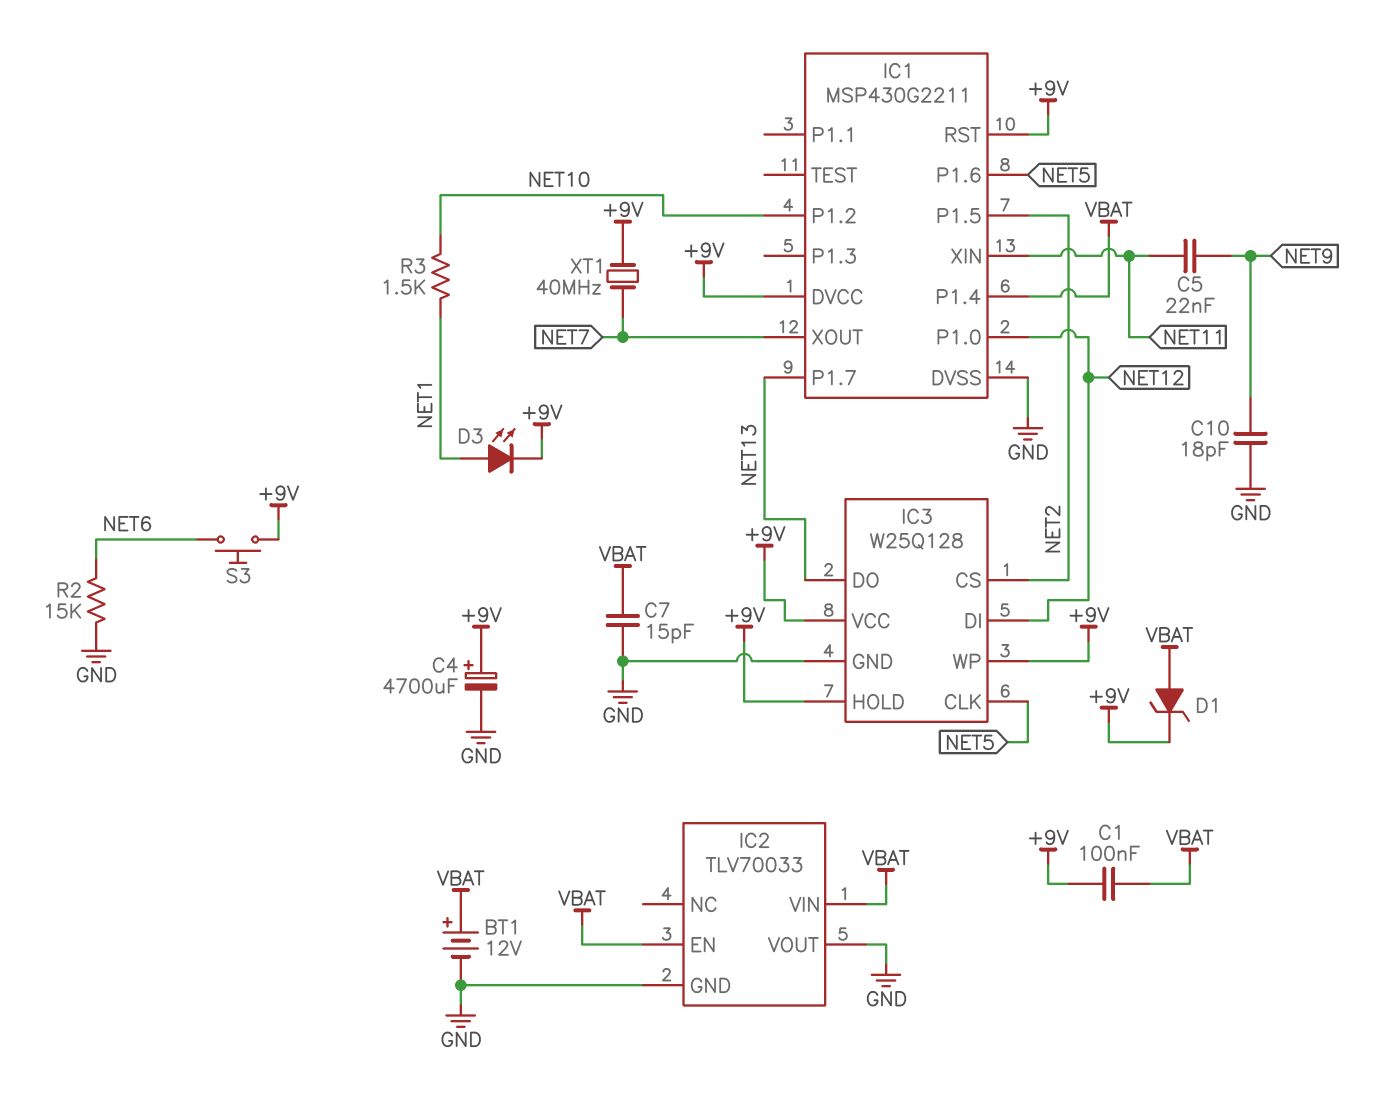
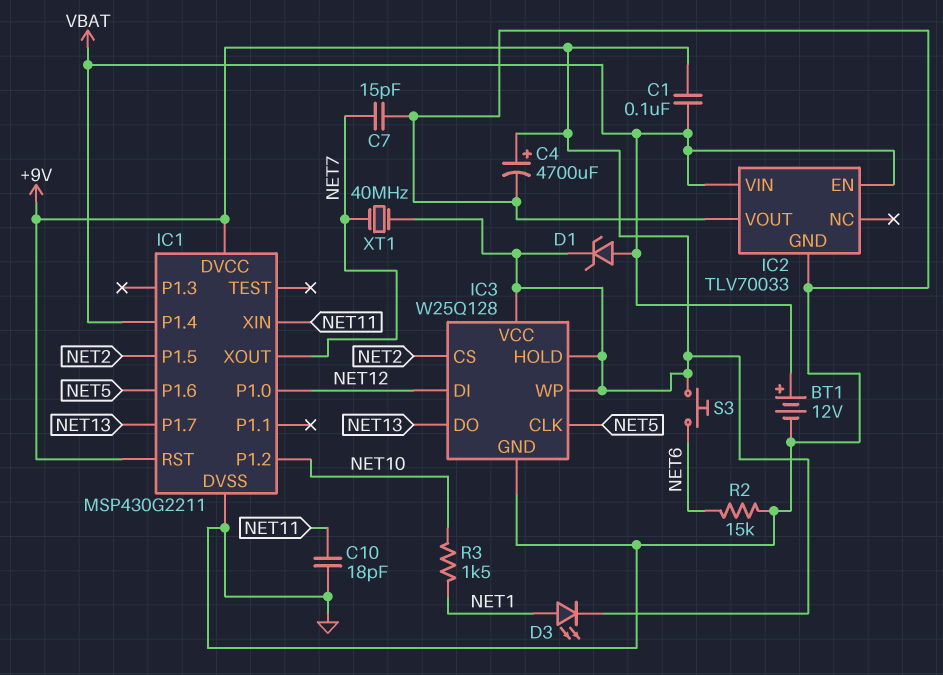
C5: 22nF (NET9, NET11) -> none
C7: 15pF (GND, VBAT) -> 15pF (GND, NET7)
C10: 18pF (GND, NET9) -> 18pF (GND, NET11)

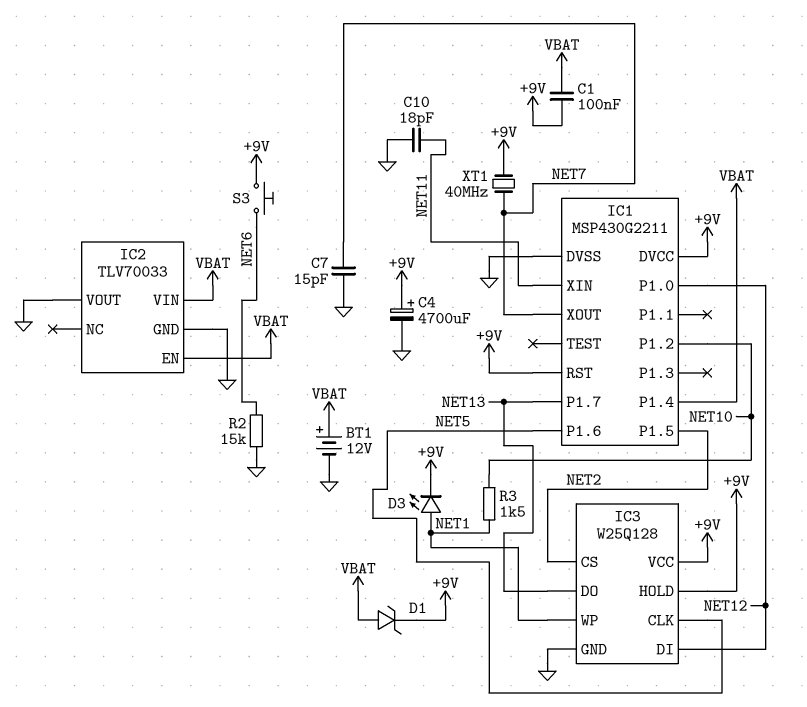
IC3 pin WP: +9V -> NET1

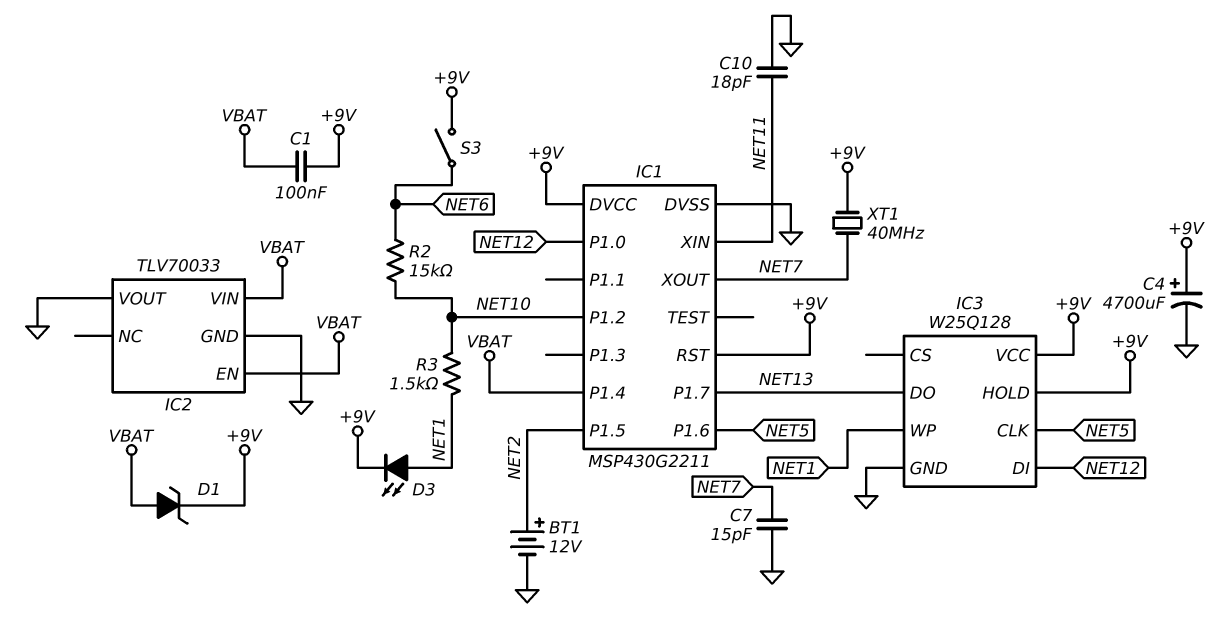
BT1: 12V (plus VBAT, minus GND) -> 12V (plus NET2, minus GND)
IC3 pin CS: NET2 -> none
R2: 15k (GND, NET6) -> 15k (NET6, NET10)
S3: button (+9V, NET6) -> switch (+9V, NET6)

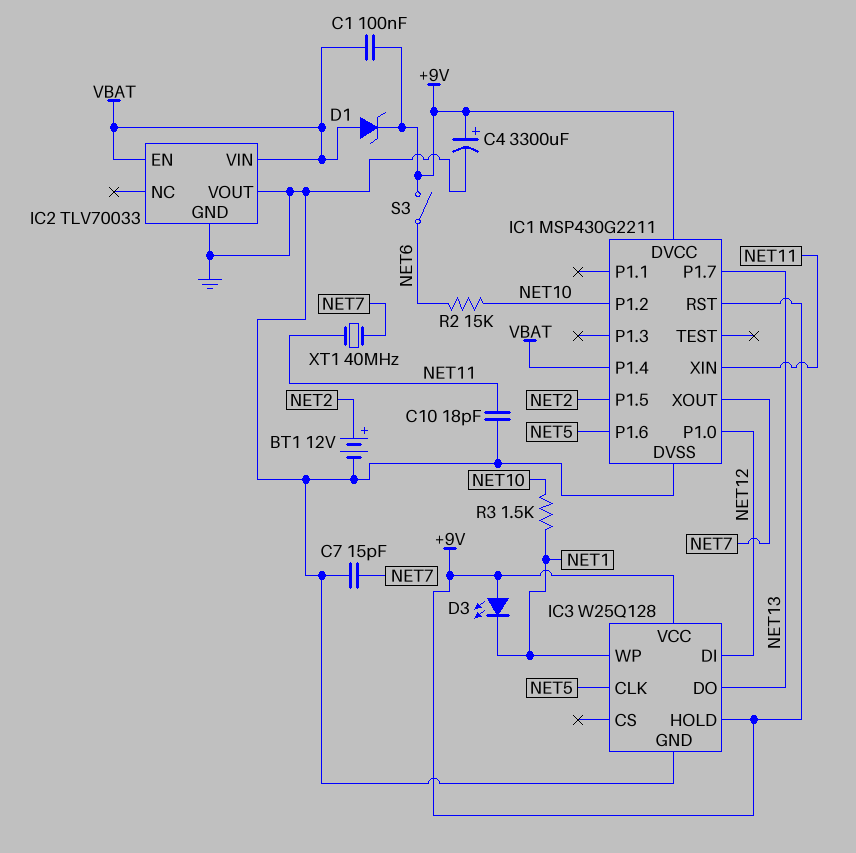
C4: 4700uF (plus +9V, minus GND) -> 3300uF (plus +9V, minus GND)
D3: LED (A NET1, K +9V) -> LED (A +9V, K NET1)
XT1: 40MHz (+9V, NET7) -> 40MHz (NET7, NET11)

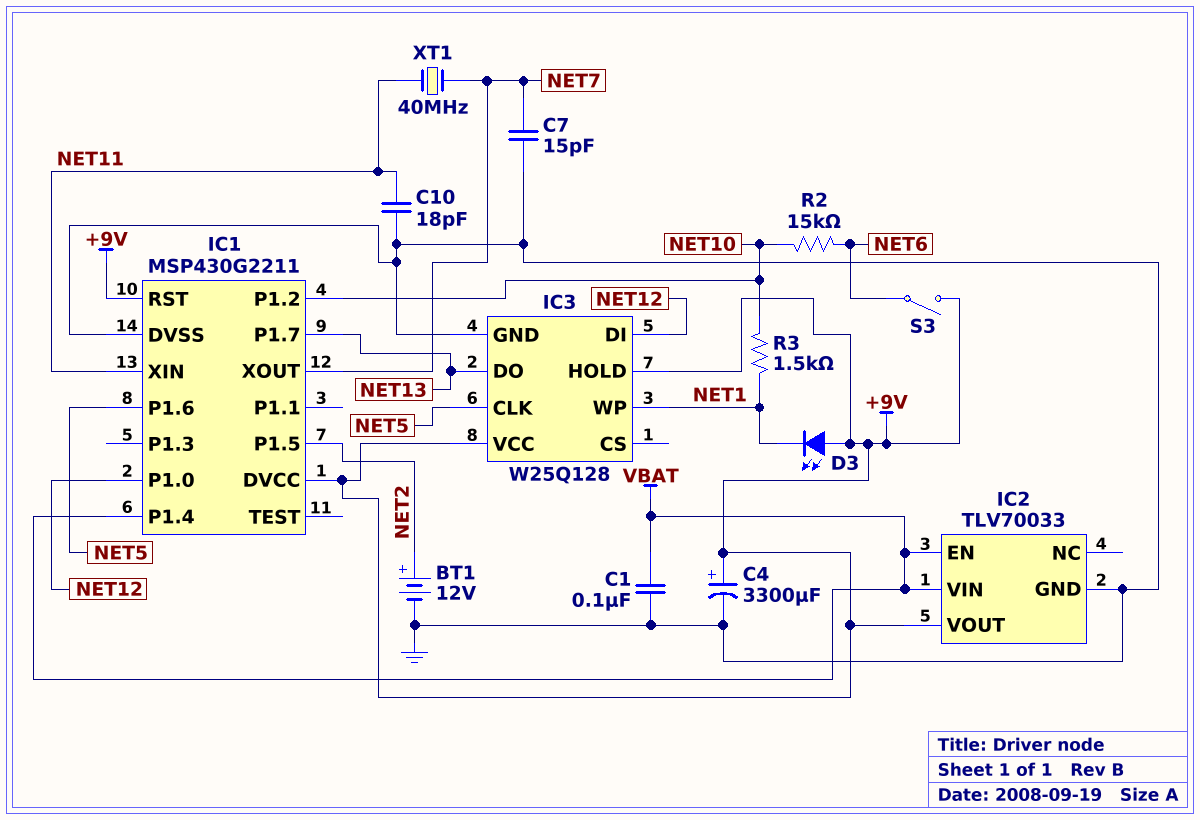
C1: 100nF (+9V, VBAT) -> 100nF (GND, VBAT)
D1: zener (A VBAT, K +9V) -> none
IC2 pin VOUT: GND -> +9V

